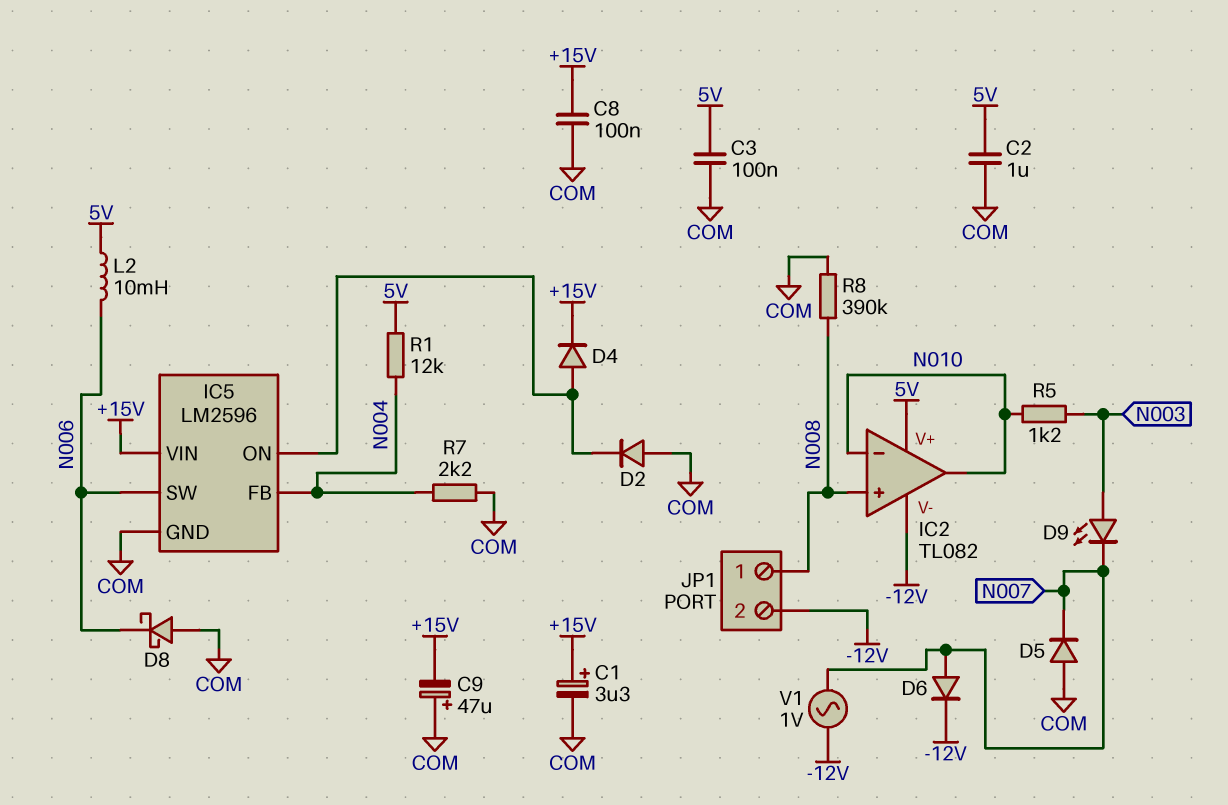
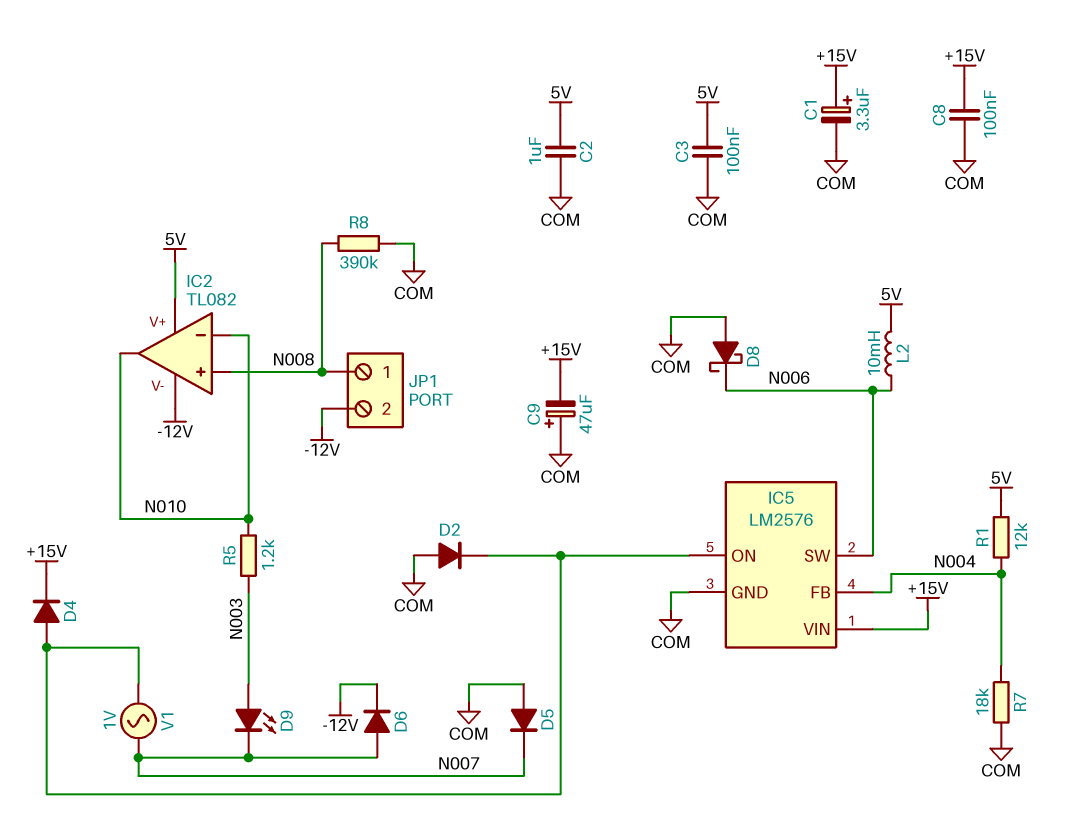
IC5: LM2596 -> LM2576
R7: 2.2k (COM, N004) -> 18k (COM, N004)
V1: AC 1V (-12V, N007) -> AC 1V (IC5/ON, N007)

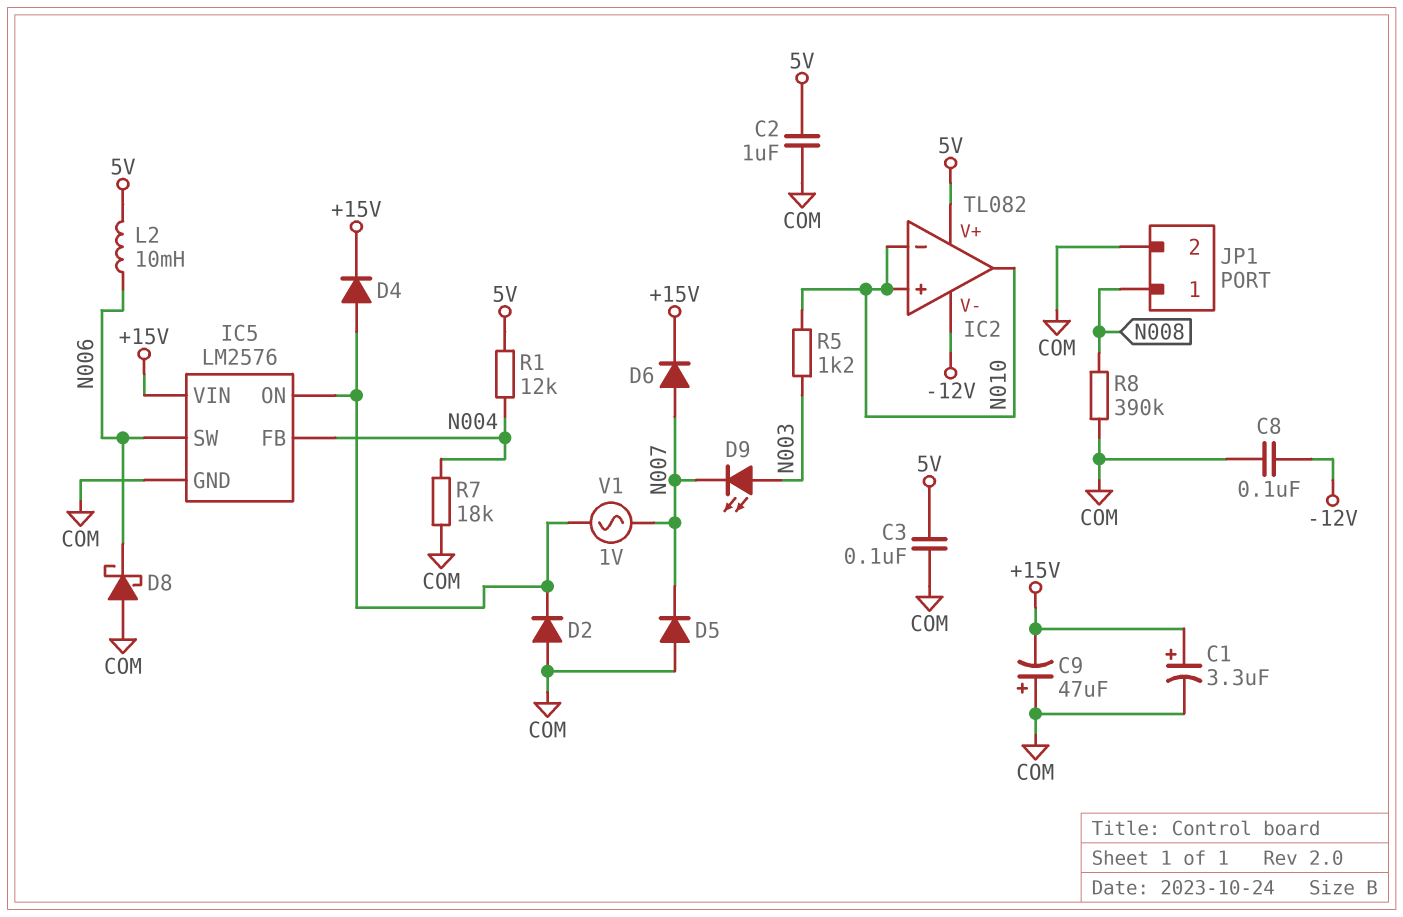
C8: 100nF (+15V, COM) -> 100nF (-12V, COM)
D6: diode (A N007, K -12V) -> diode (A N007, K +15V)
IC2 pin in+: N008 -> N010
JP1 pin 2: -12V -> COM

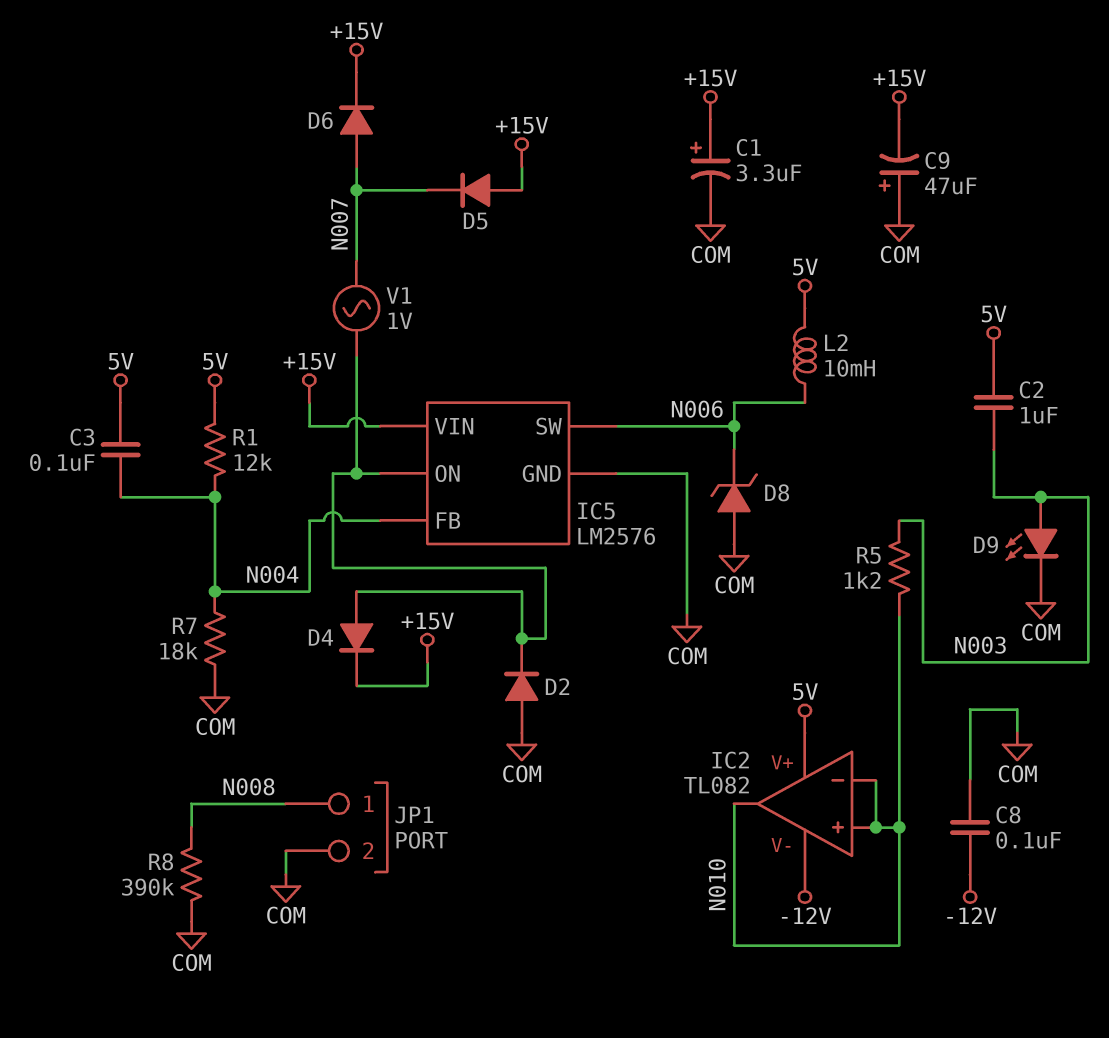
C2: 1uF (5V, COM) -> 1uF (5V, N003)
C3: 100nF (5V, COM) -> 100nF (5V, N004)
D5: diode (A COM, K N007) -> diode (A +15V, K N007)
D8: schottky (A COM, K N006) -> zener (A COM, K N006)
D9: LED (A N003, K N007) -> LED (A N003, K COM)

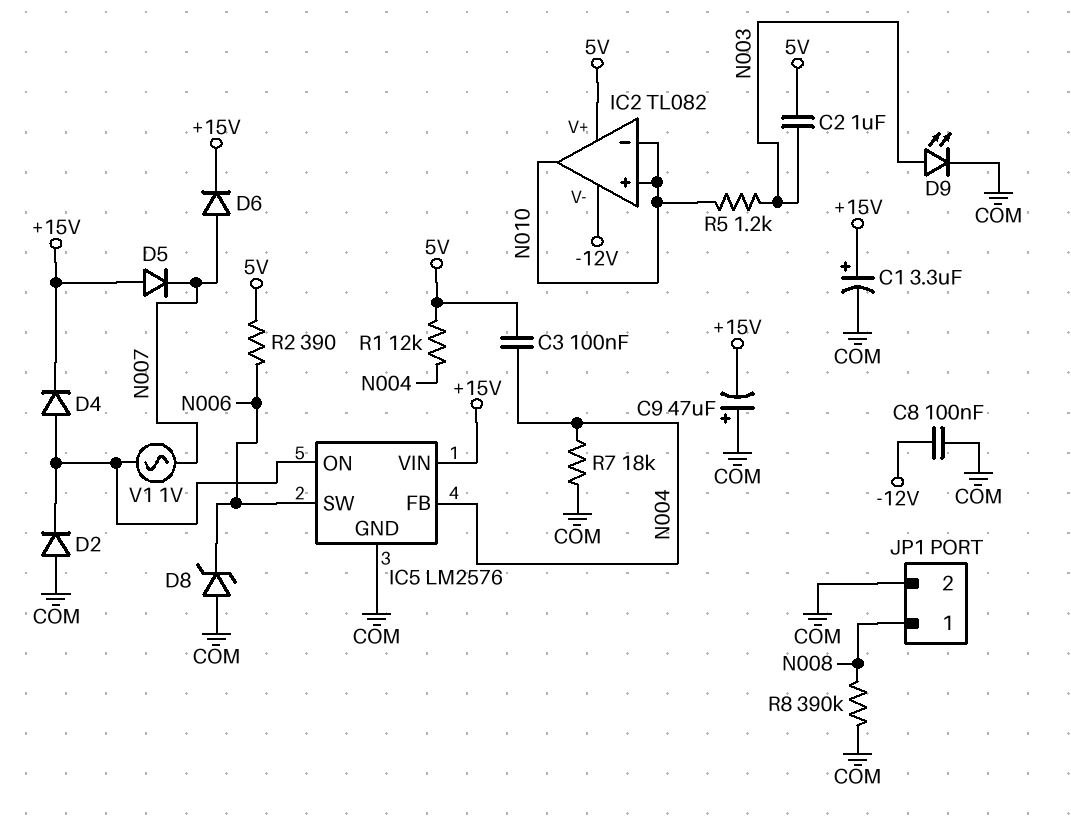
L2: 10mH (5V, N006) -> none
R2: none -> 390 (5V, N006)

